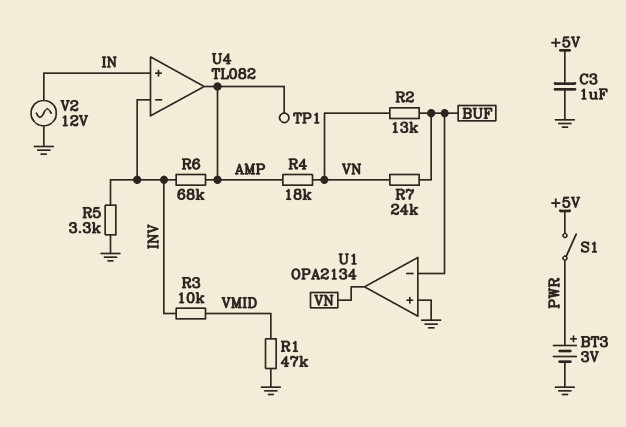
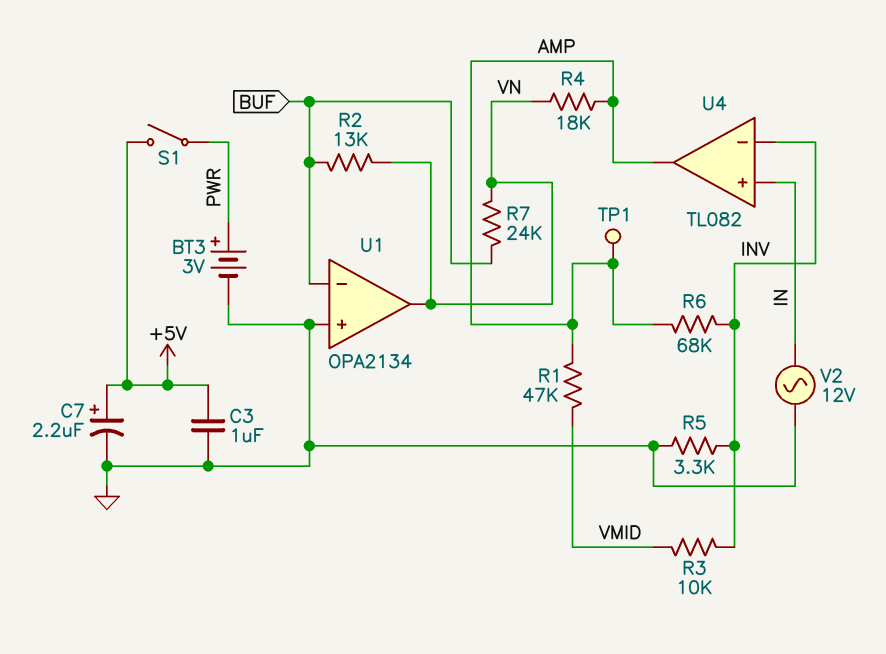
C7: none -> 2.2uF (plus +5V, minus GND)
R1: 47k (GND, VMID) -> 47k (AMP, VMID)

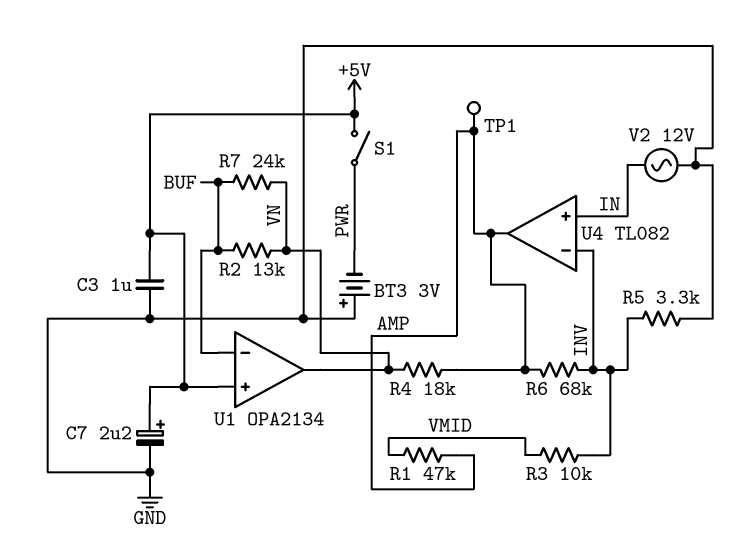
BT3: 3V (plus PWR, minus GND) -> 3V (plus GND, minus PWR)
U1 pin in+: GND -> +5V

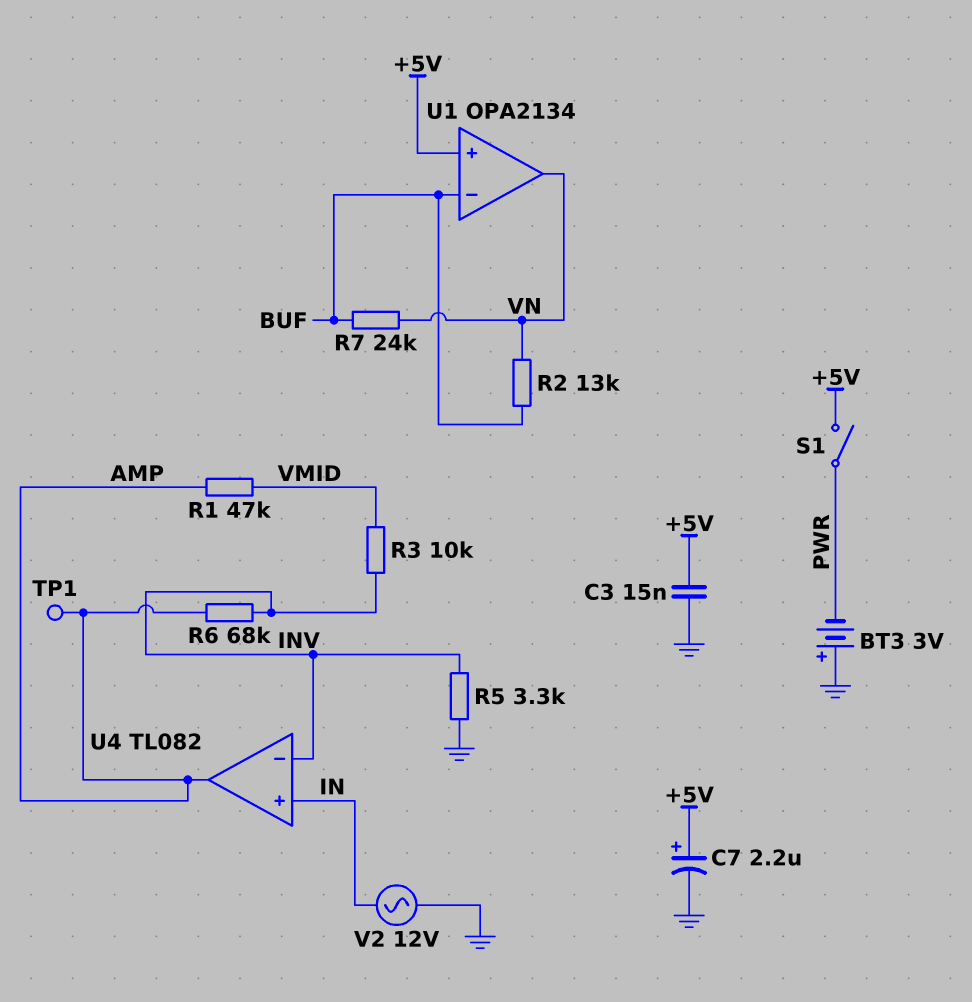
C3: 1uF (+5V, GND) -> 15nF (+5V, GND)
R4: 18k (AMP, VN) -> none

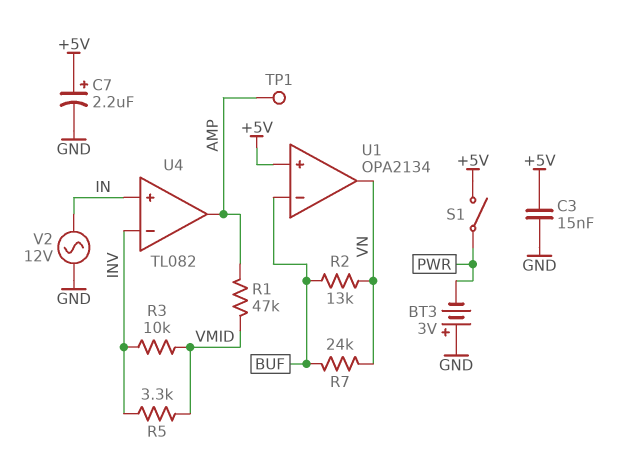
R5: 3.3k (GND, INV) -> 3.3k (INV, VMID)
R6: 68k (AMP, INV) -> none

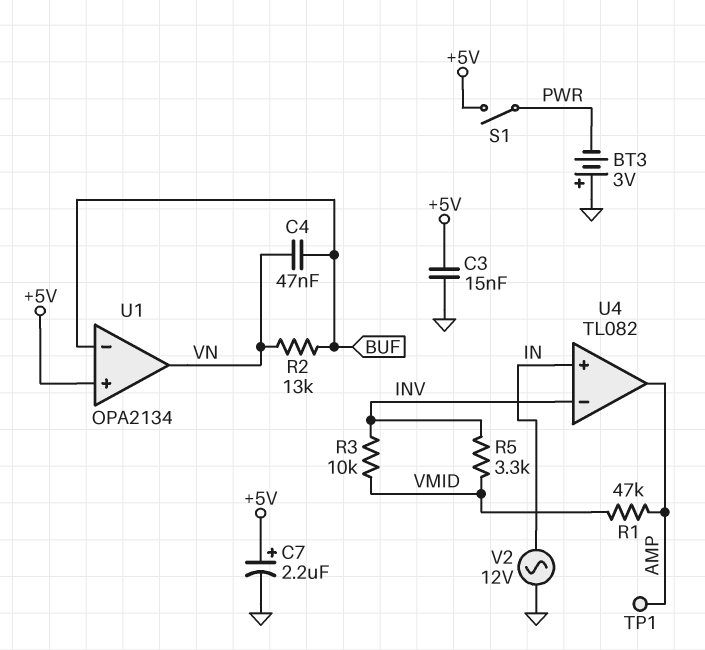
C4: none -> 47nF (BUF, VN)
R7: 24k (BUF, VN) -> none

